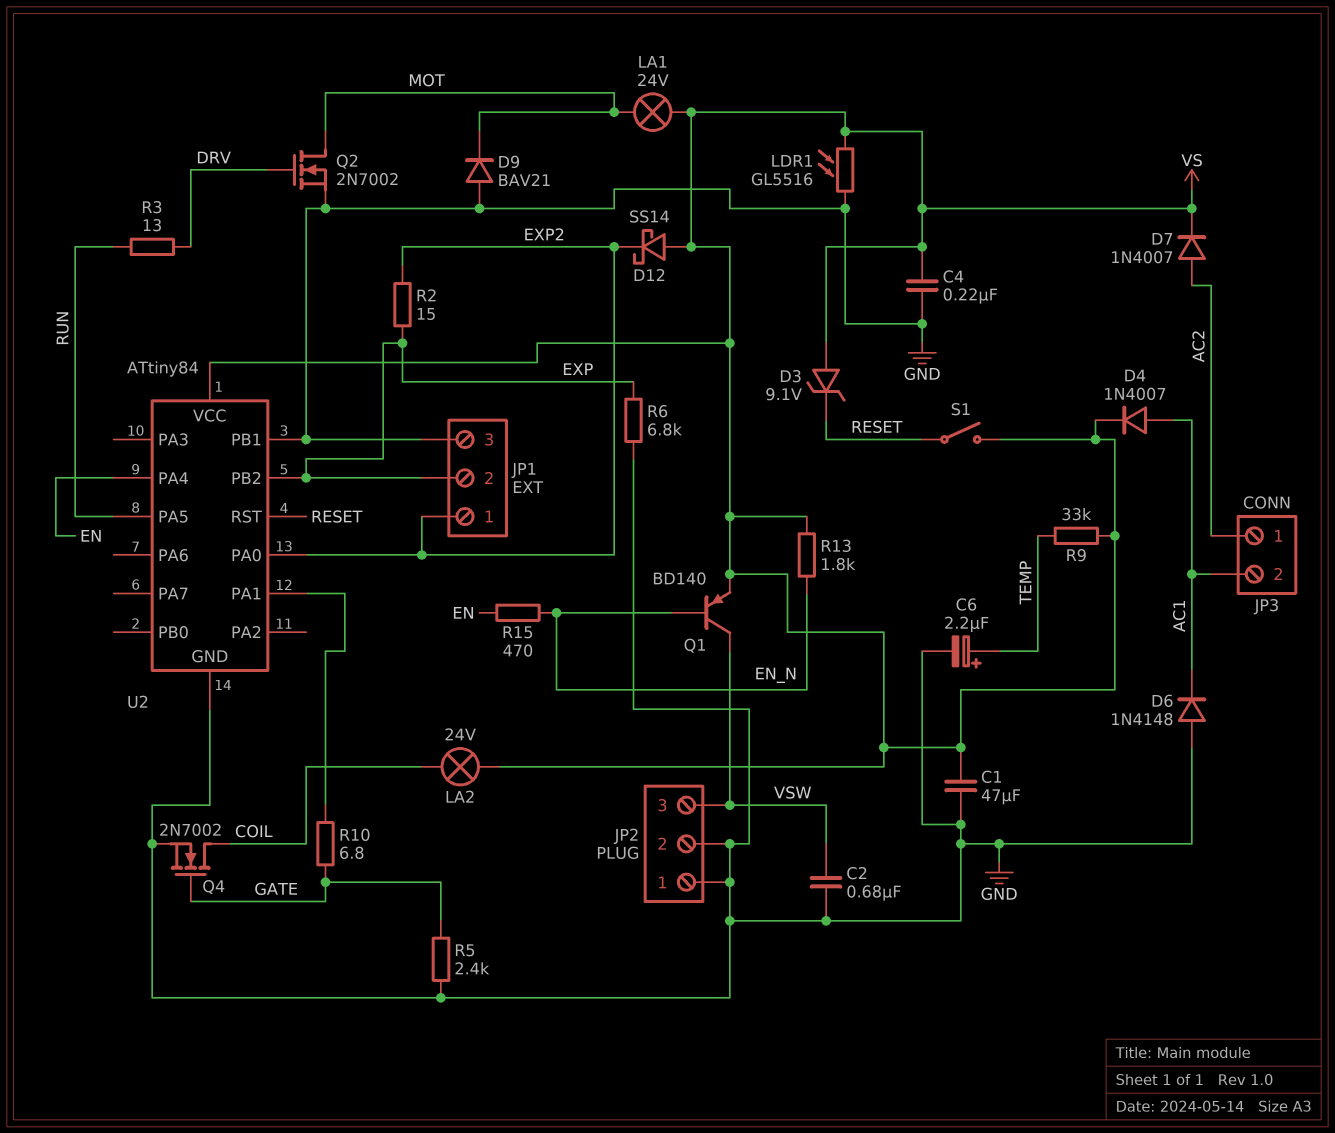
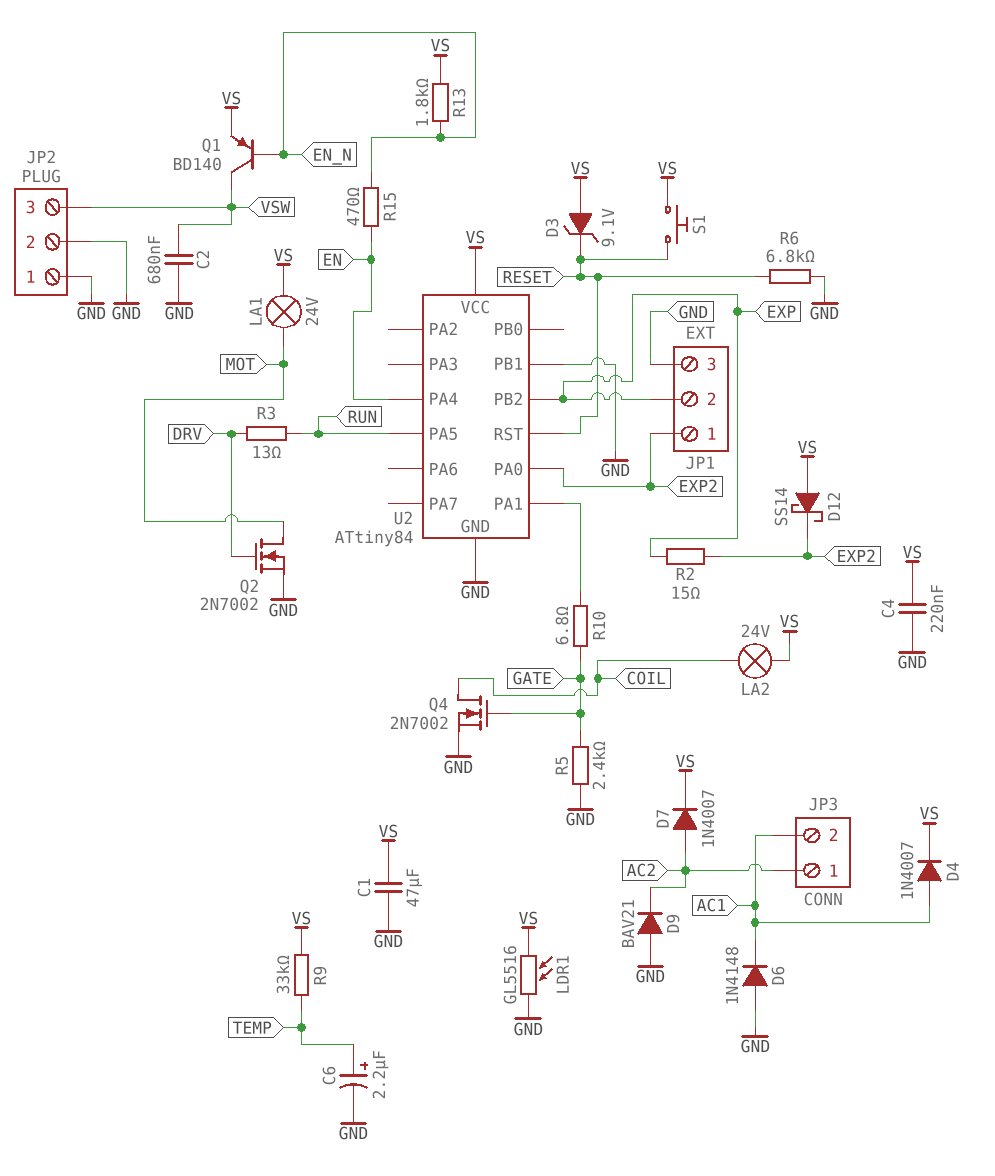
D9: diode BAV21 (A GND, K MOT) -> diode BAV21 (A GND, K AC2)
R6: 6.8k (EXP, GND) -> 6.8k (GND, RESET)
S1: switch (RESET, VS) -> button (RESET, VS)

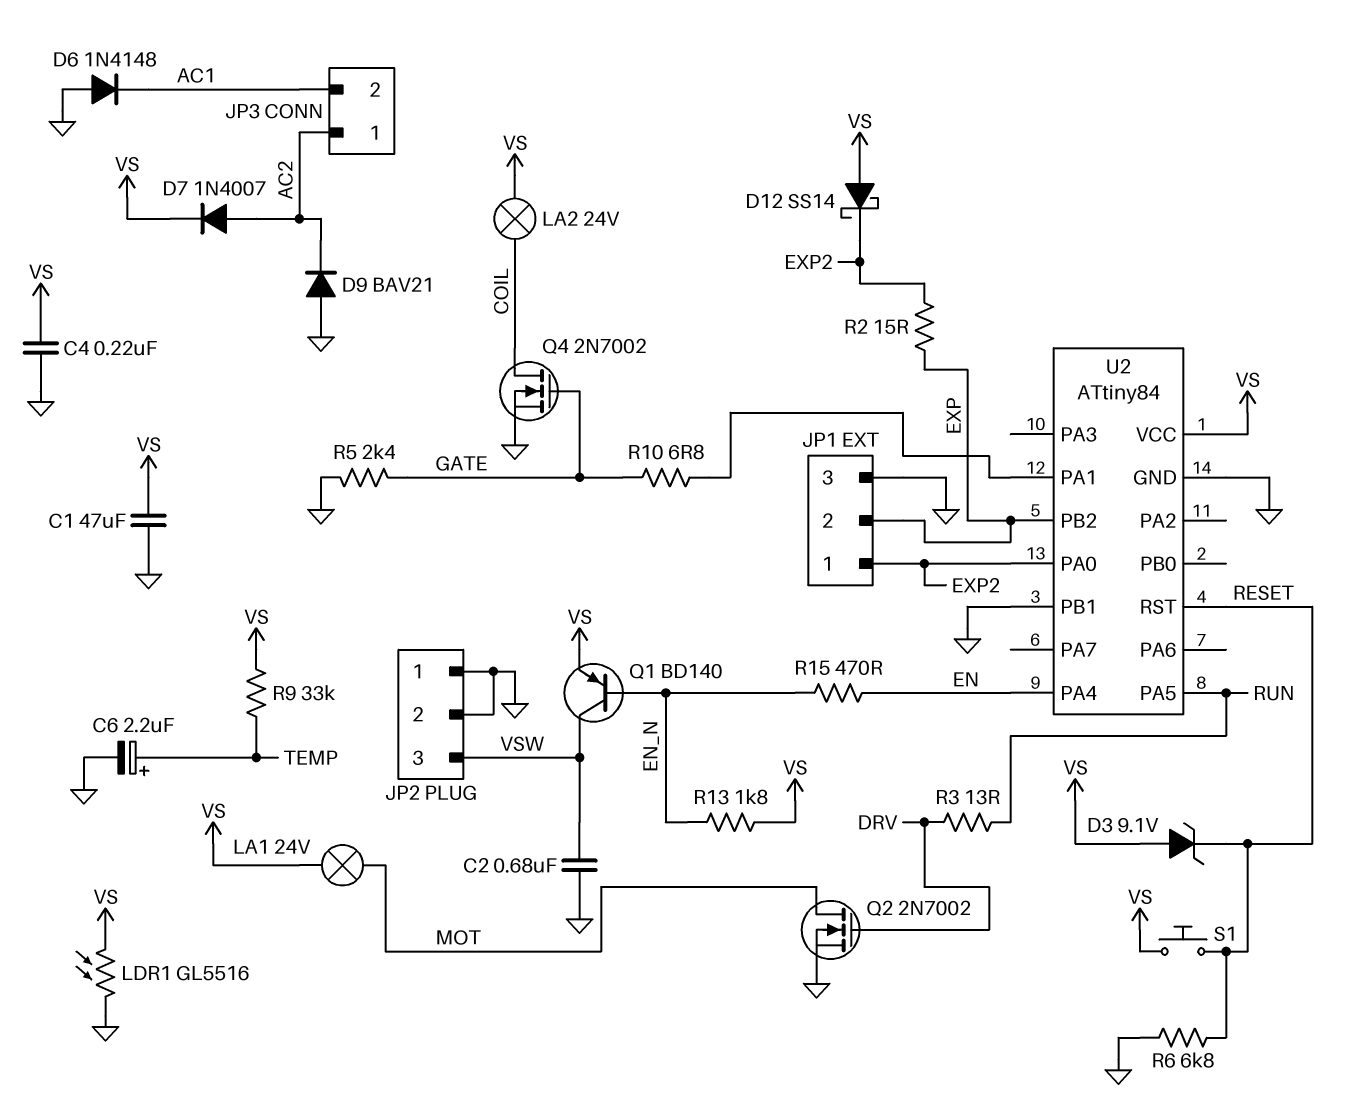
D4: diode 1N4007 (A AC1, K VS) -> none

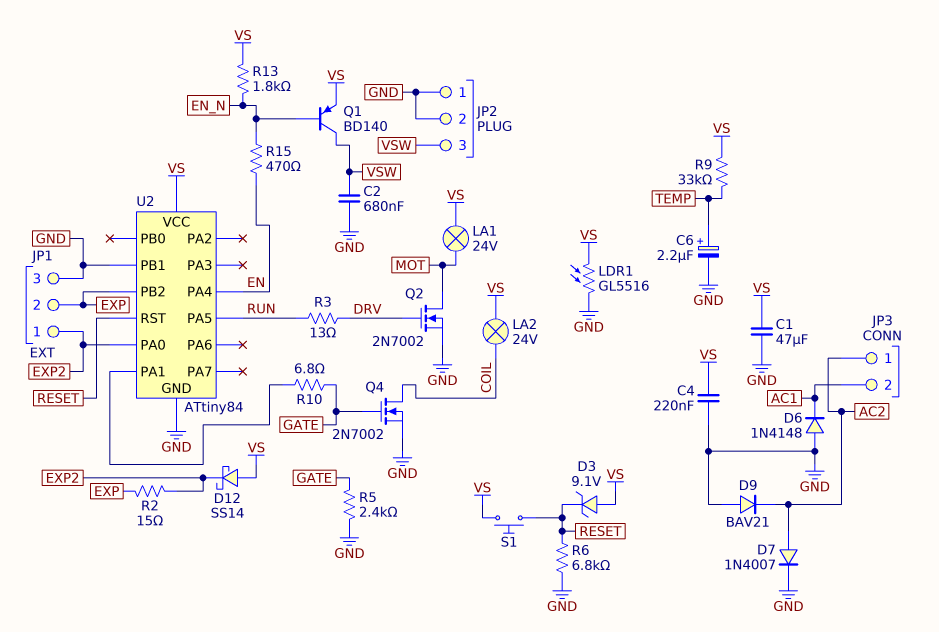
D7: diode 1N4007 (A AC2, K VS) -> diode 1N4007 (A AC2, K GND)

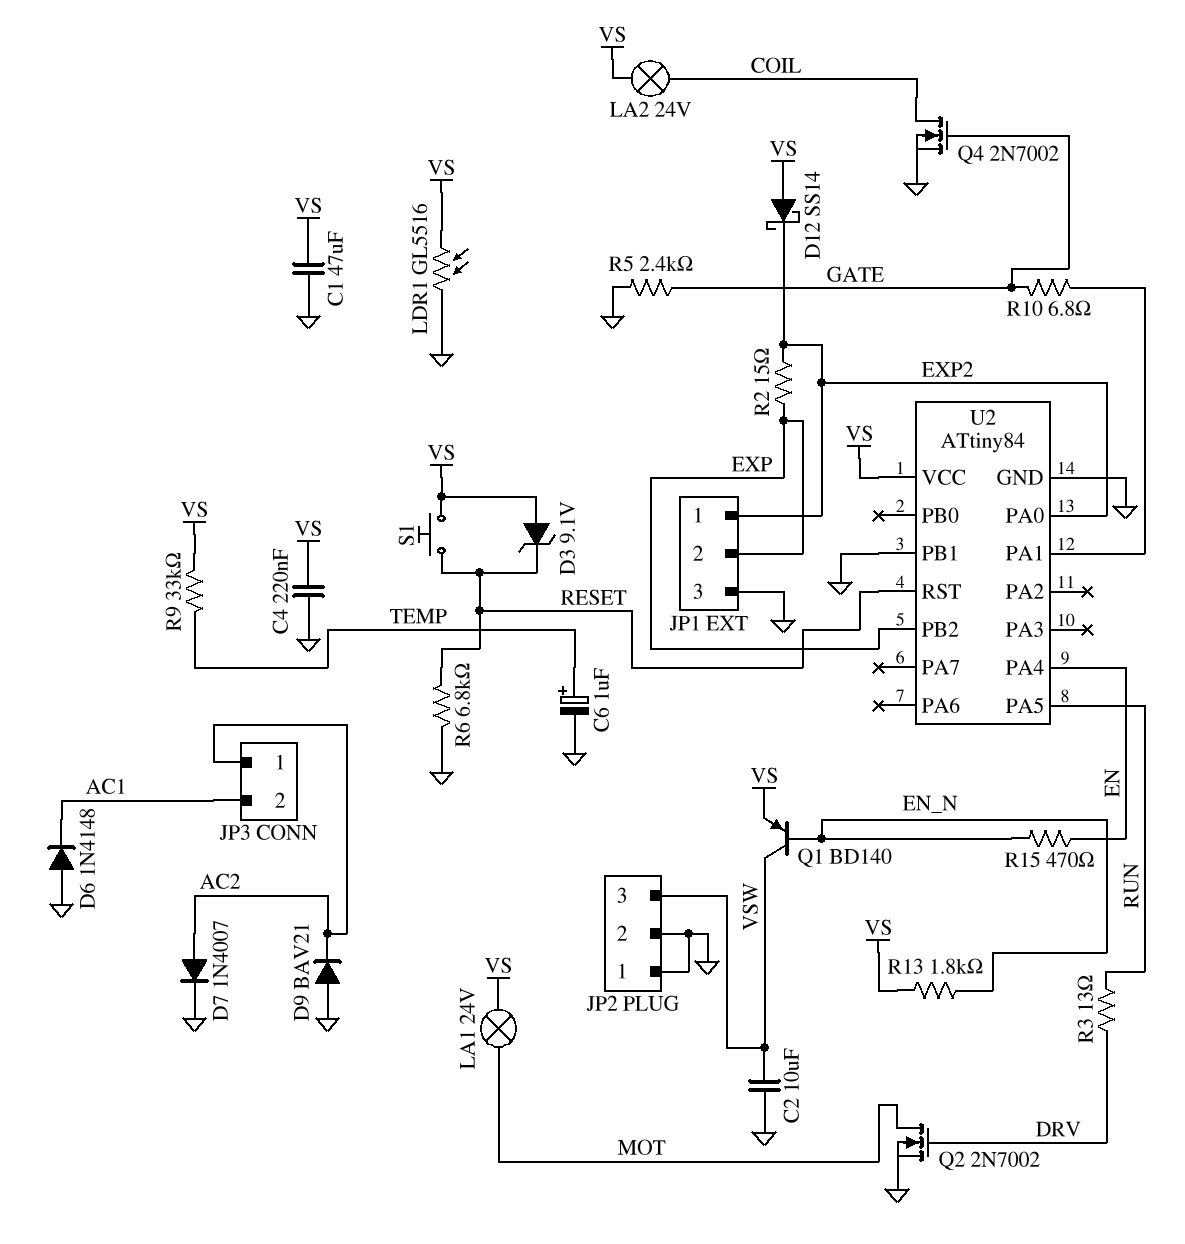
C2: 680nF (GND, VSW) -> 10uF (GND, VSW)
C6: 2.2uF (plus TEMP, minus GND) -> 1uF (plus TEMP, minus GND)

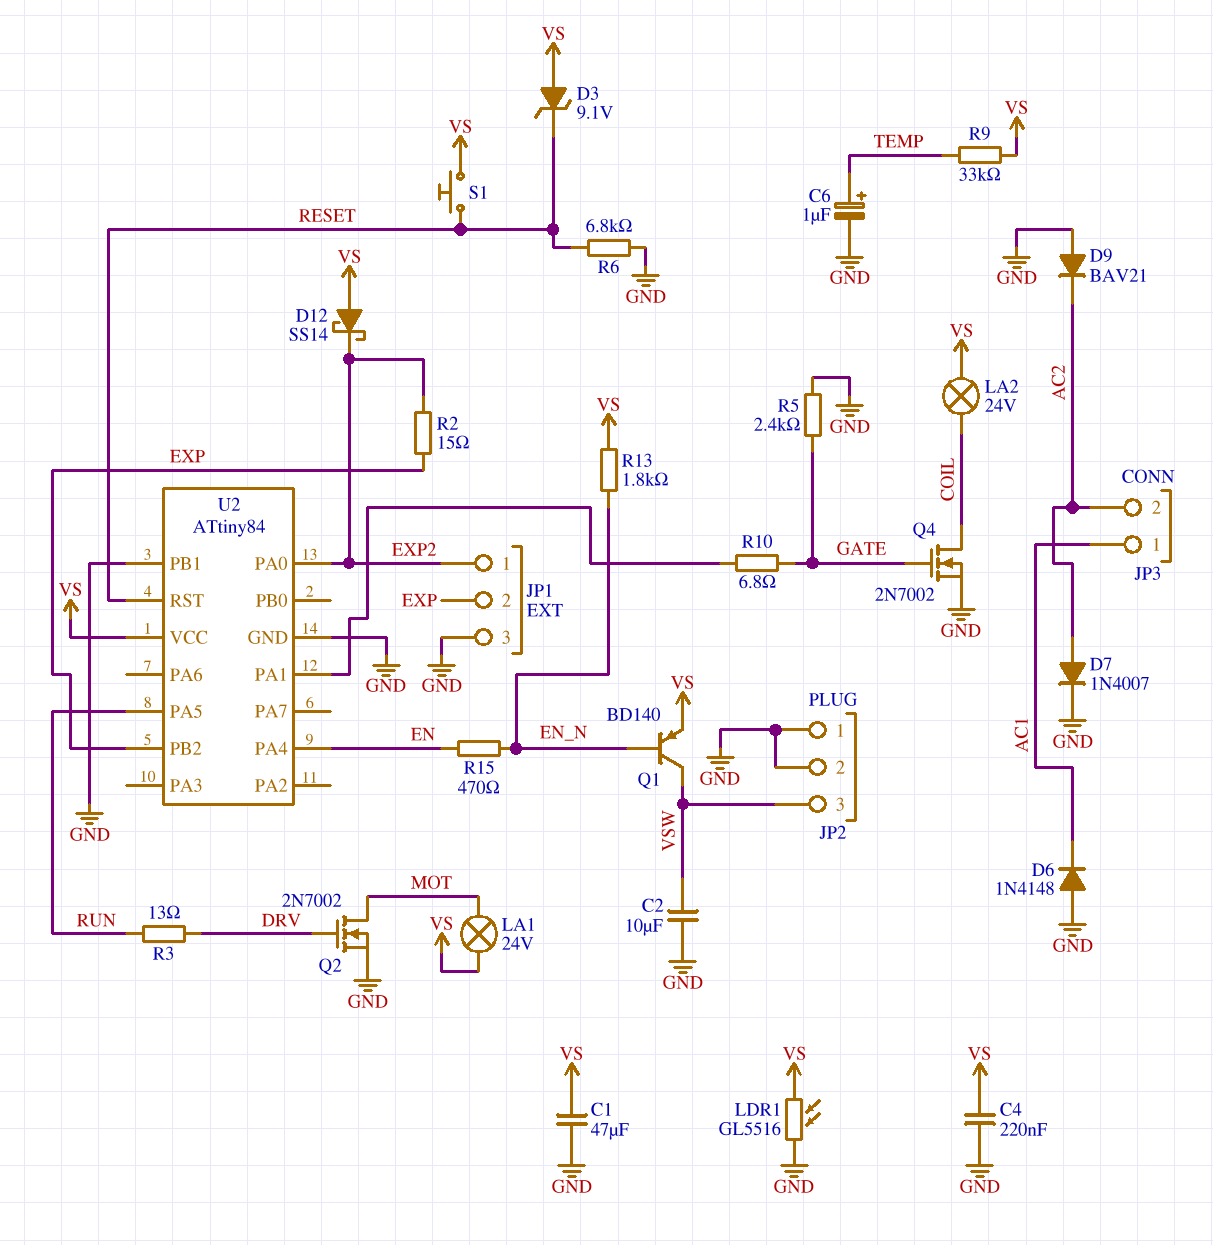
JP3 pin 1: AC2 -> AC1
JP3 pin 2: AC1 -> AC2

